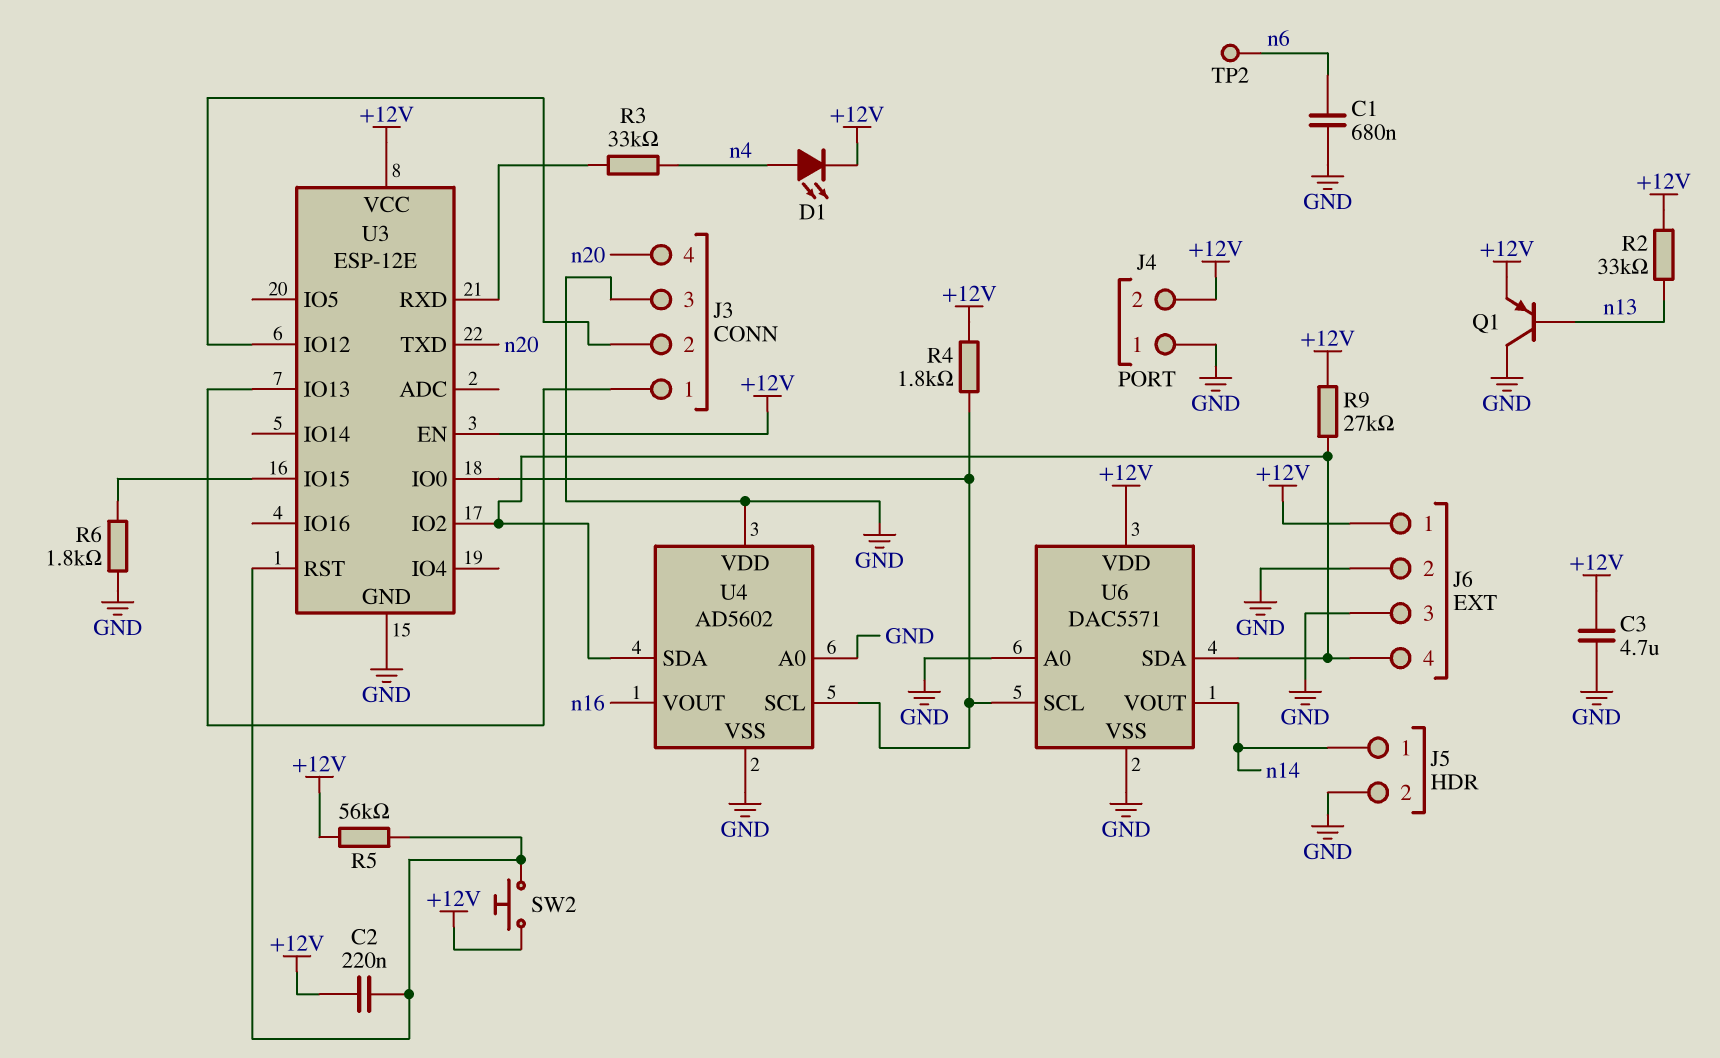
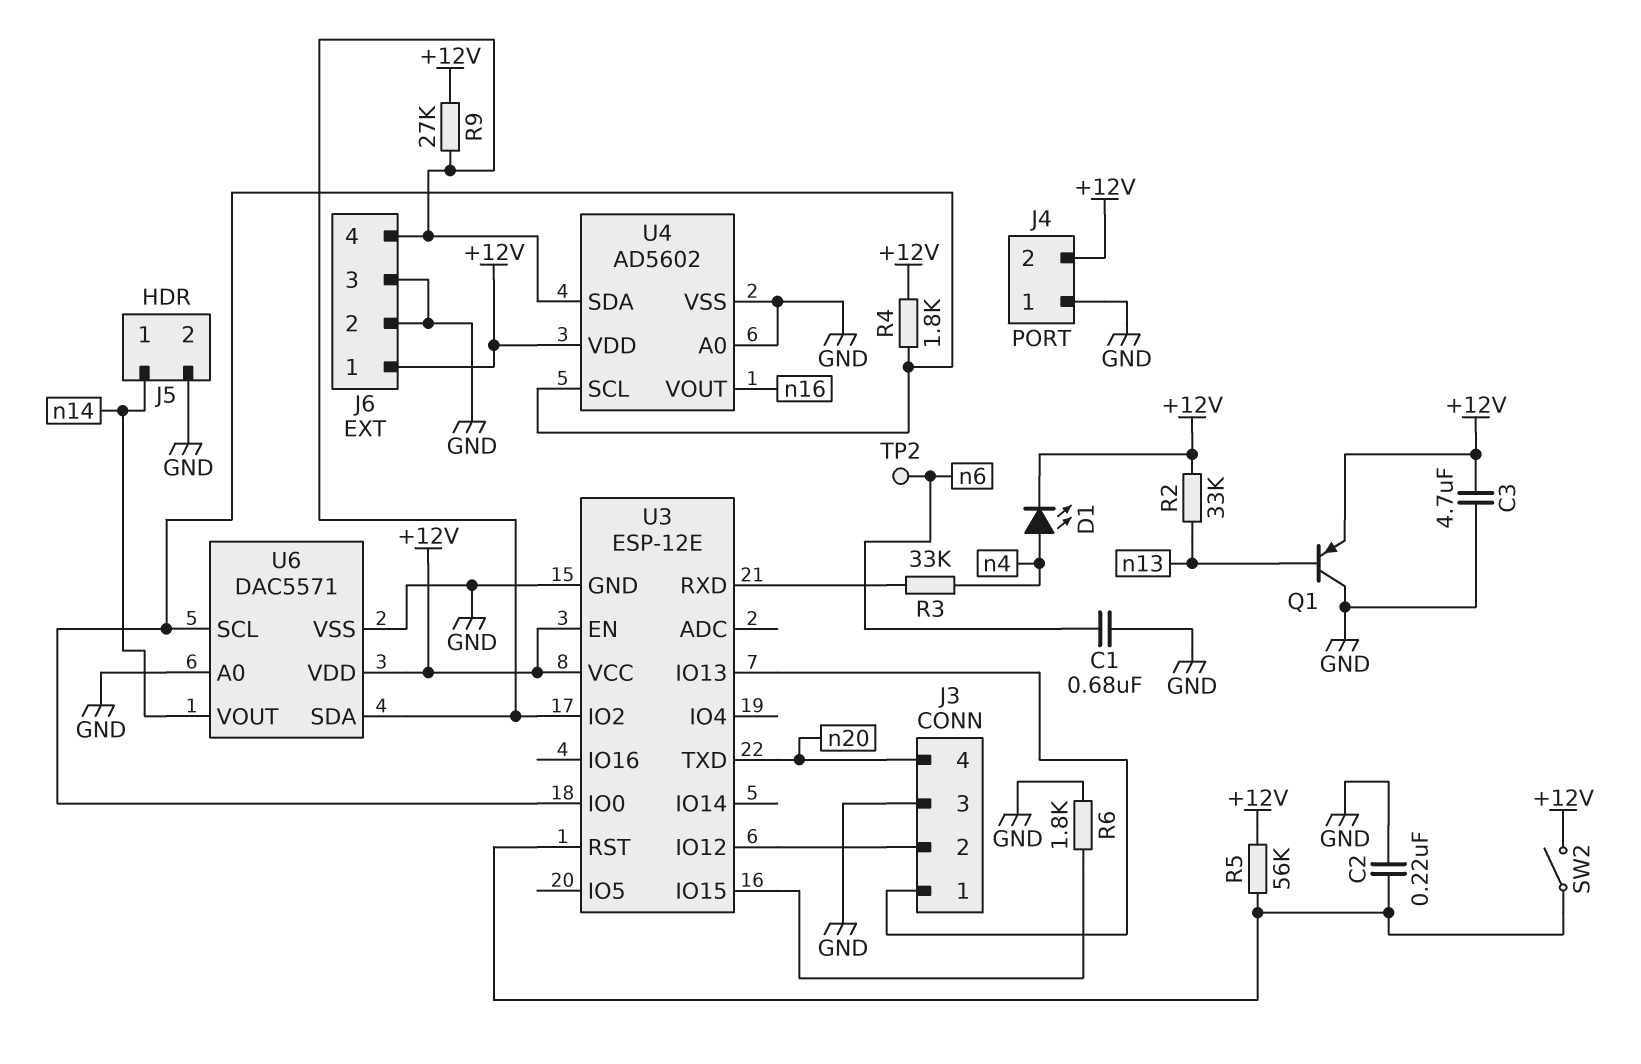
C2: 220nF (+12V, U3/RST) -> 220nF (GND, U3/RST)
SW2: button (+12V, U3/RST) -> switch (+12V, U3/RST)
U4 pin VDD: GND -> +12V

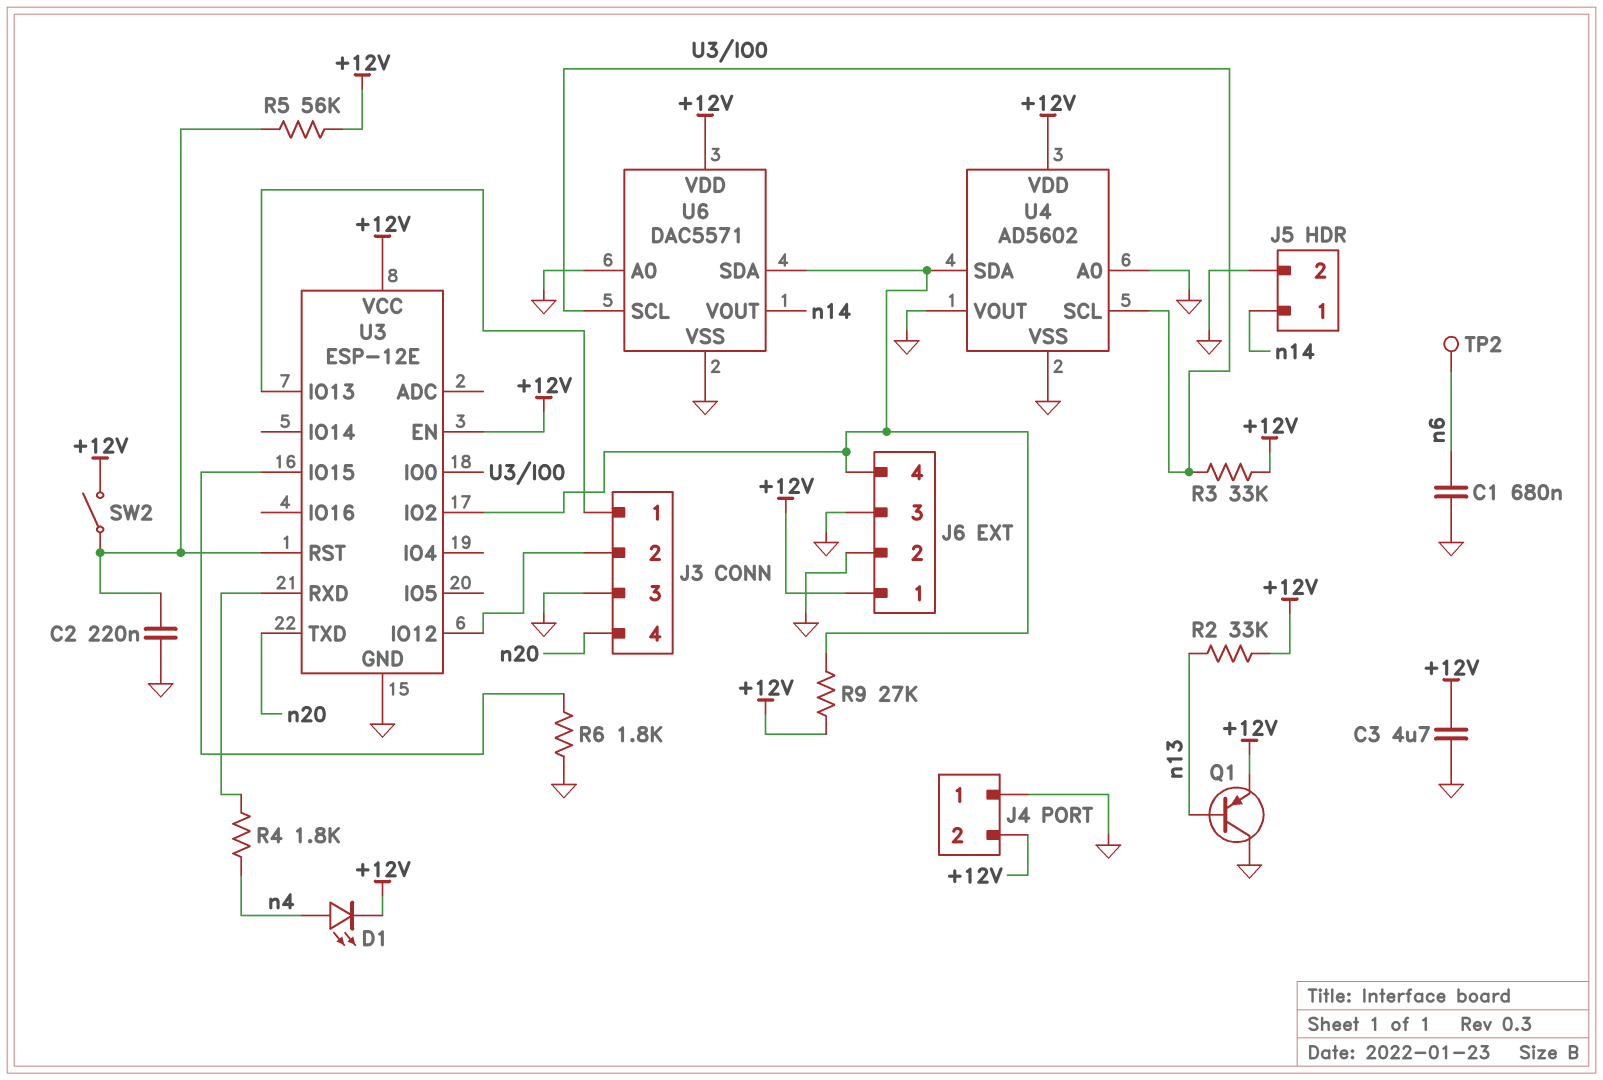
R3: 33k (U3/RXD, n4) -> 33k (+12V, U3/IO0)
R4: 1.8k (+12V, U3/IO0) -> 1.8k (U3/RXD, n4)
U4 pin VOUT: n16 -> GND

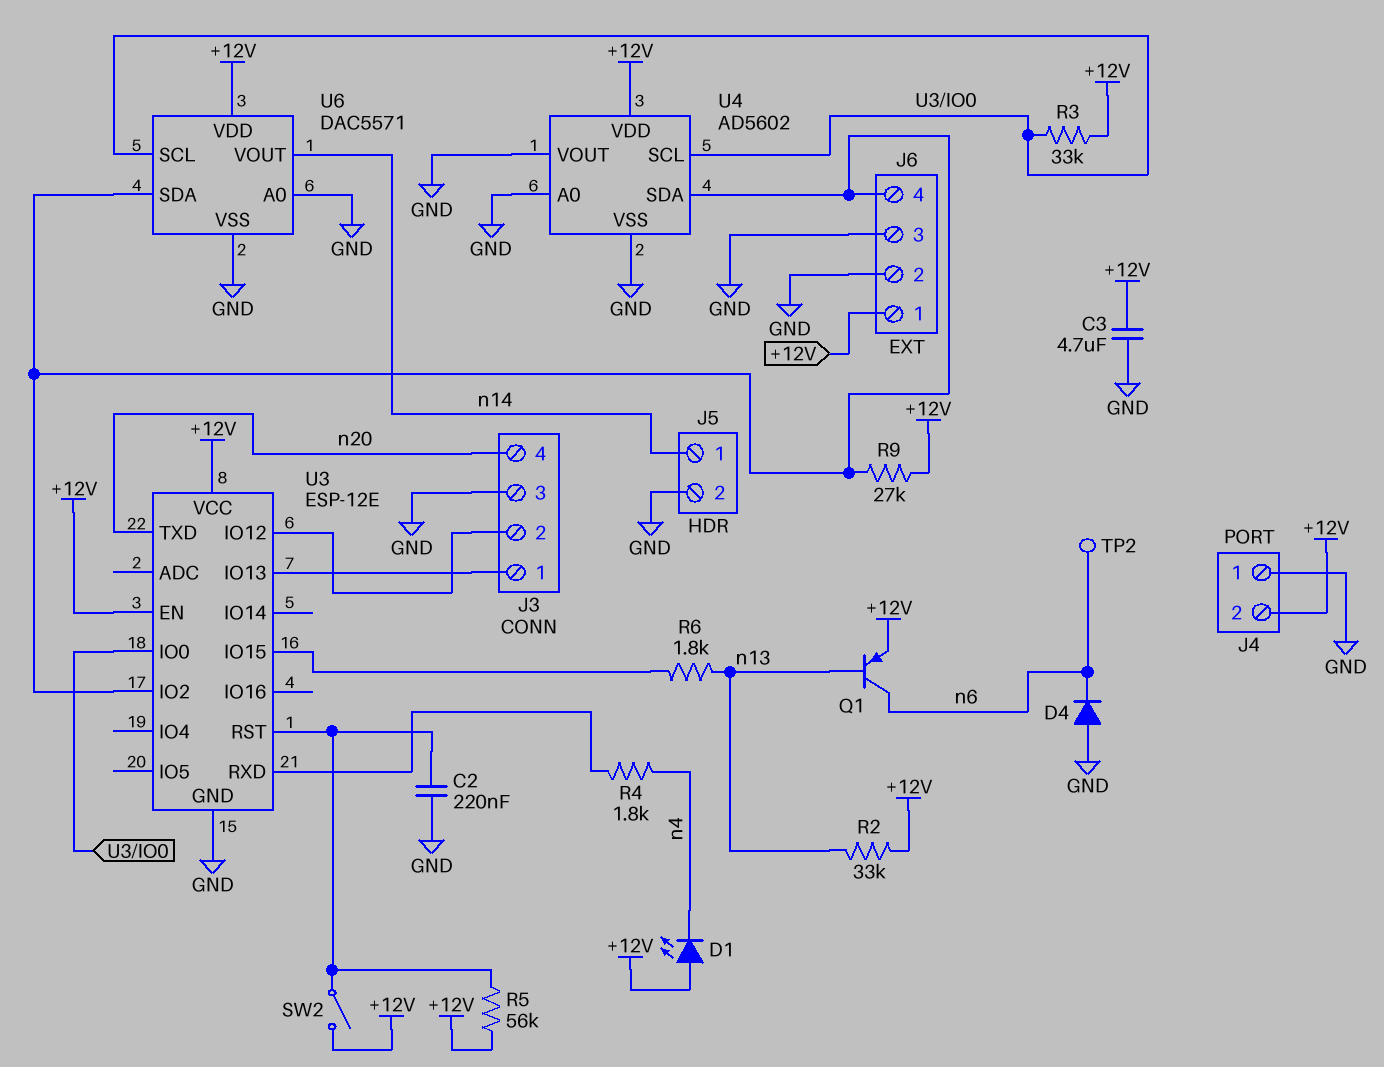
C1: 680nF (GND, n6) -> none
D1: LED (A n4, K +12V) -> LED (A +12V, K n4)
D4: none -> diode (A GND, K n6)
Q1: PNP (B n13, C GND, E +12V) -> PNP (B n13, C n6, E +12V)
R6: 1.8k (GND, U3/IO15) -> 1.8k (U3/IO15, n13)

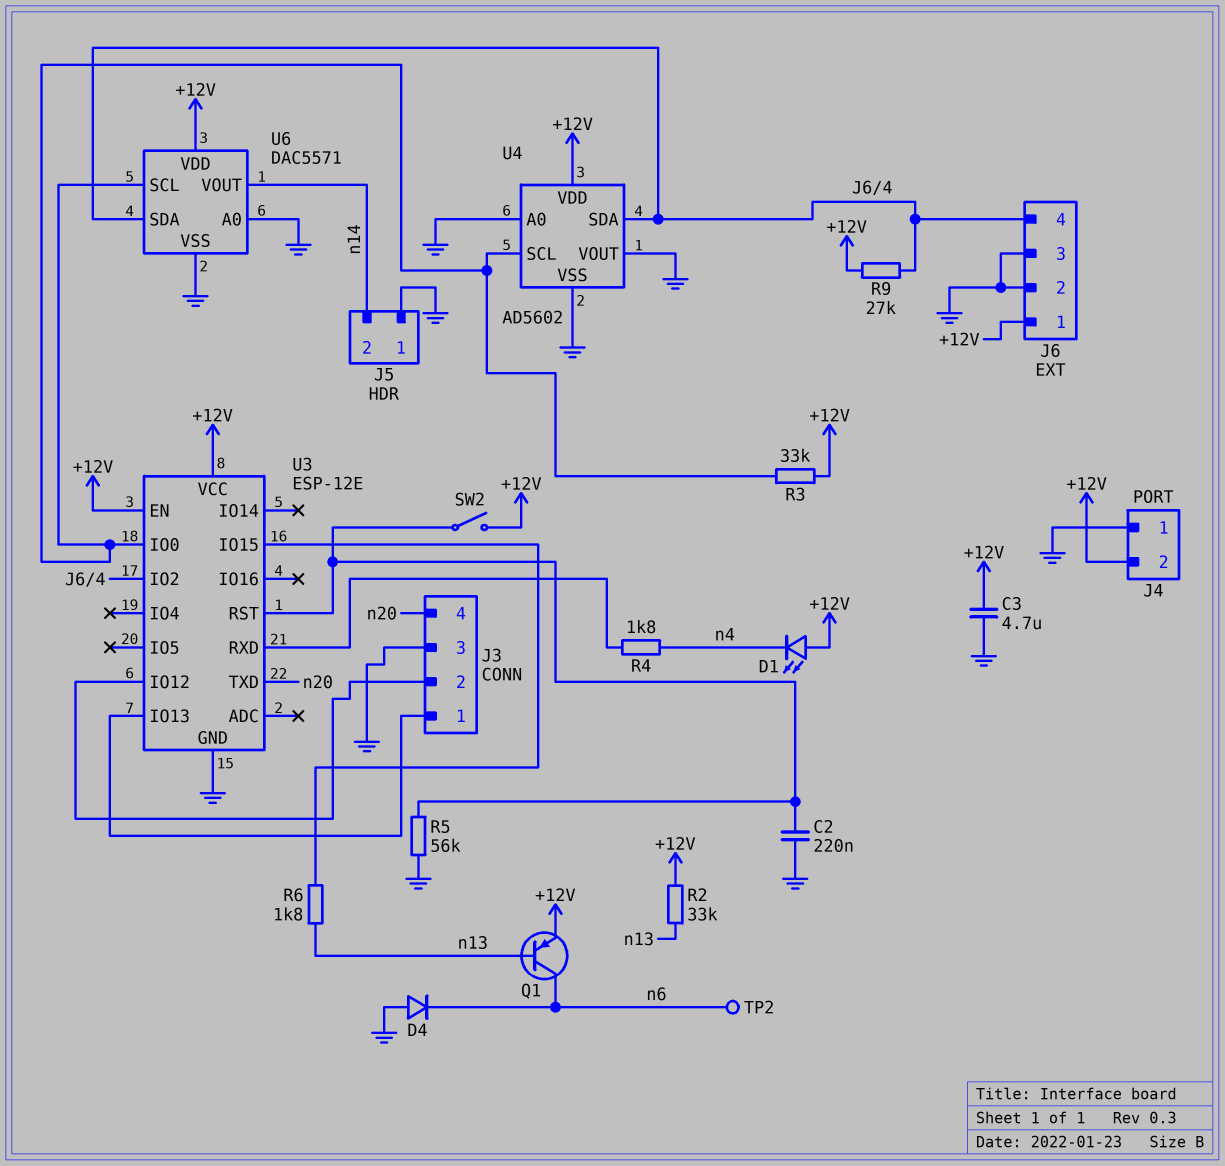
J5 pin 1: n14 -> GND
J5 pin 2: GND -> n14
R5: 56k (+12V, U3/RST) -> 56k (GND, U3/RST)

